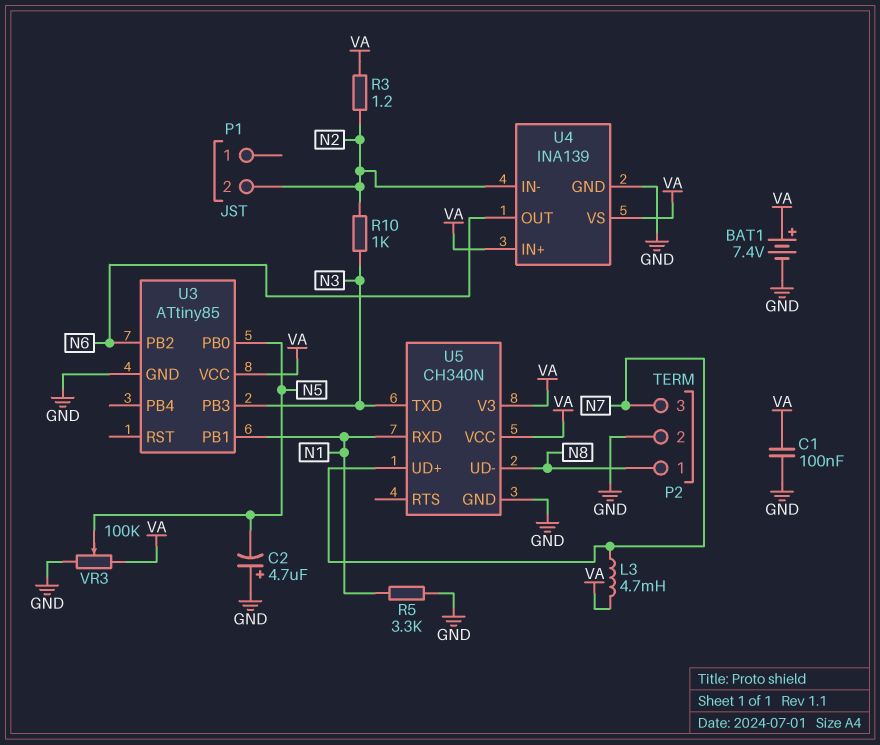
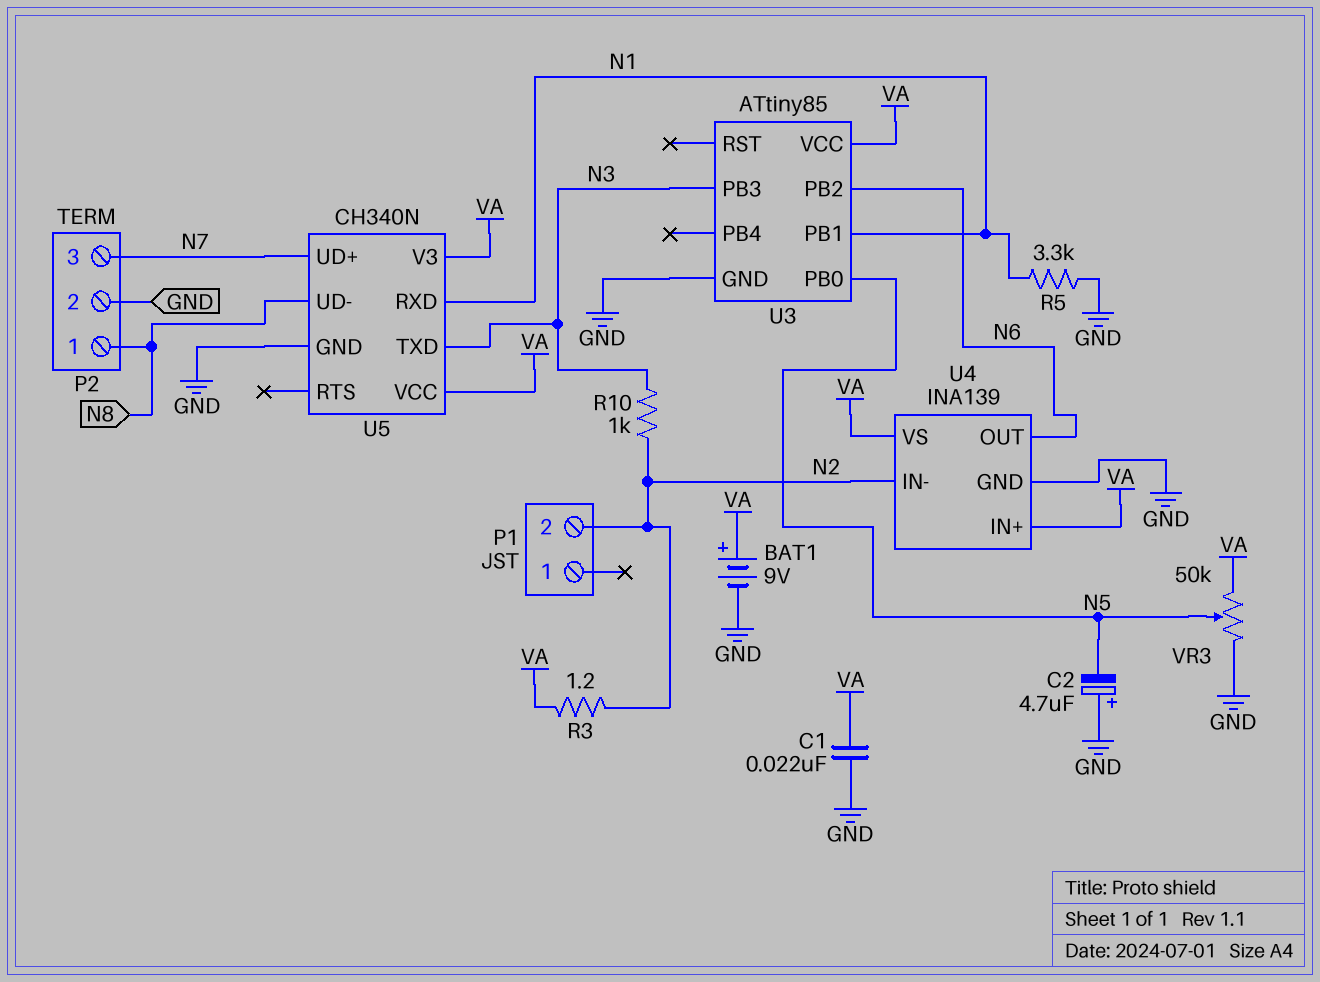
BAT1: 7.4V (plus VA, minus GND) -> 9V (plus VA, minus GND)
C1: 100nF (GND, VA) -> 22nF (GND, VA)
L3: 4.7mH (N7, VA) -> none
VR3: 100k (GND, VA, wiper N5) -> 50k (GND, VA, wiper N5)

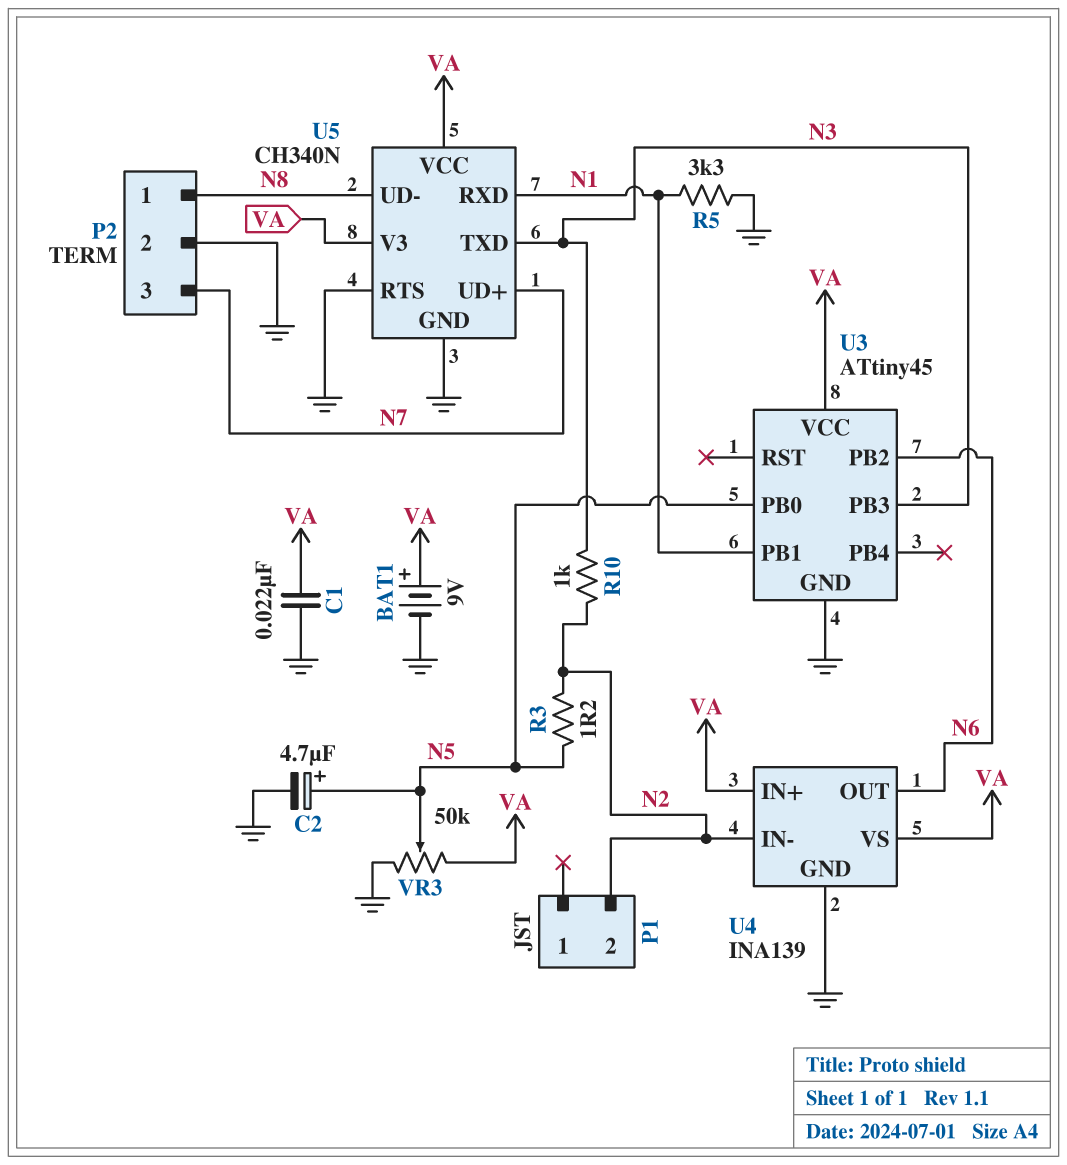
C2: 4.7uF (plus GND, minus N5) -> 4.7uF (plus N5, minus GND)
R3: 1.2 (N2, VA) -> 1.2 (N2, N5)
U3: ATtiny85 -> ATtiny45
U5 pin RTS: none -> GND

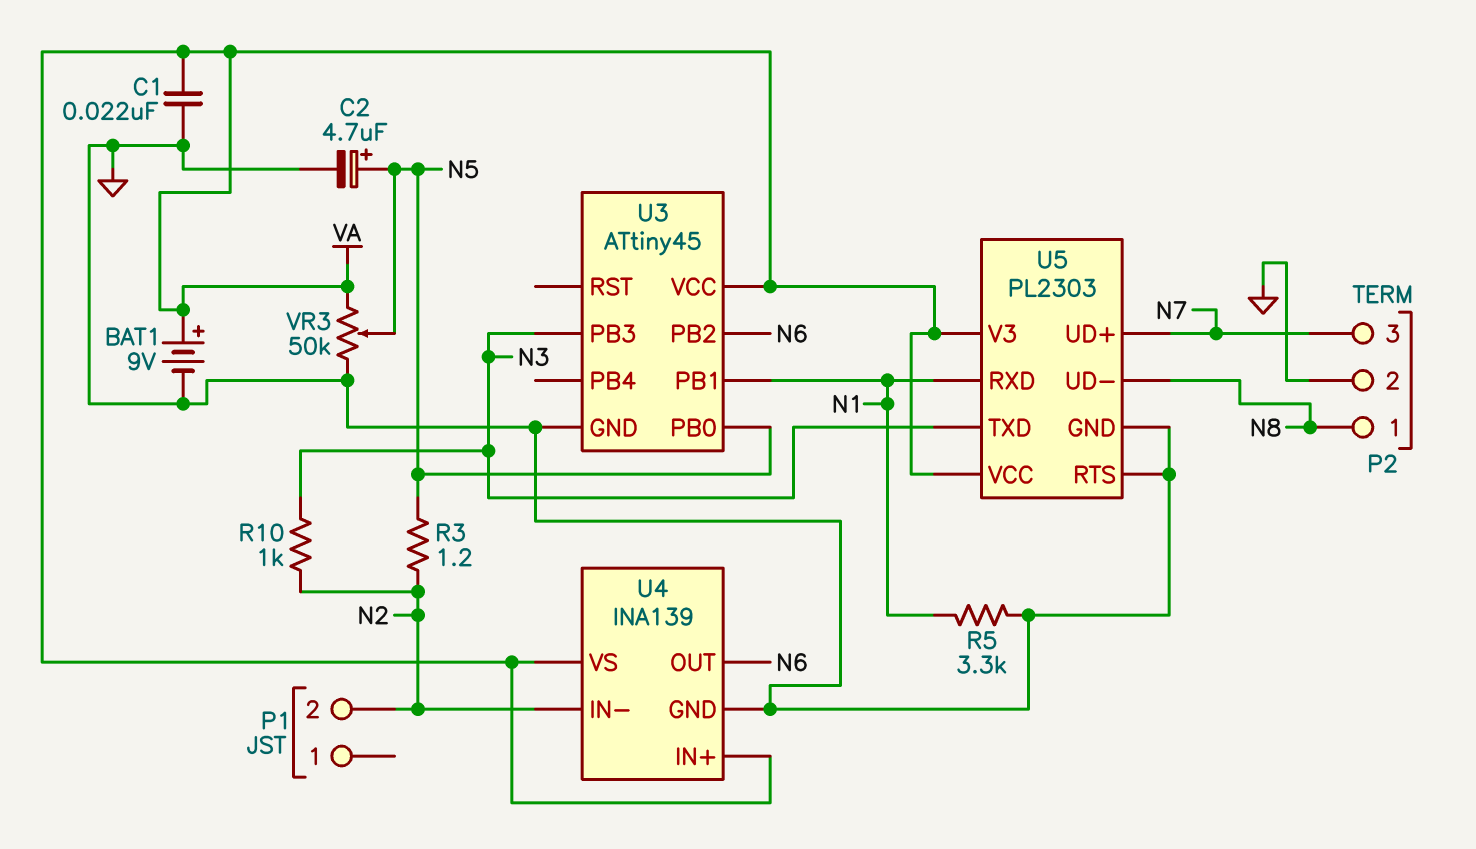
U5: CH340N -> PL2303

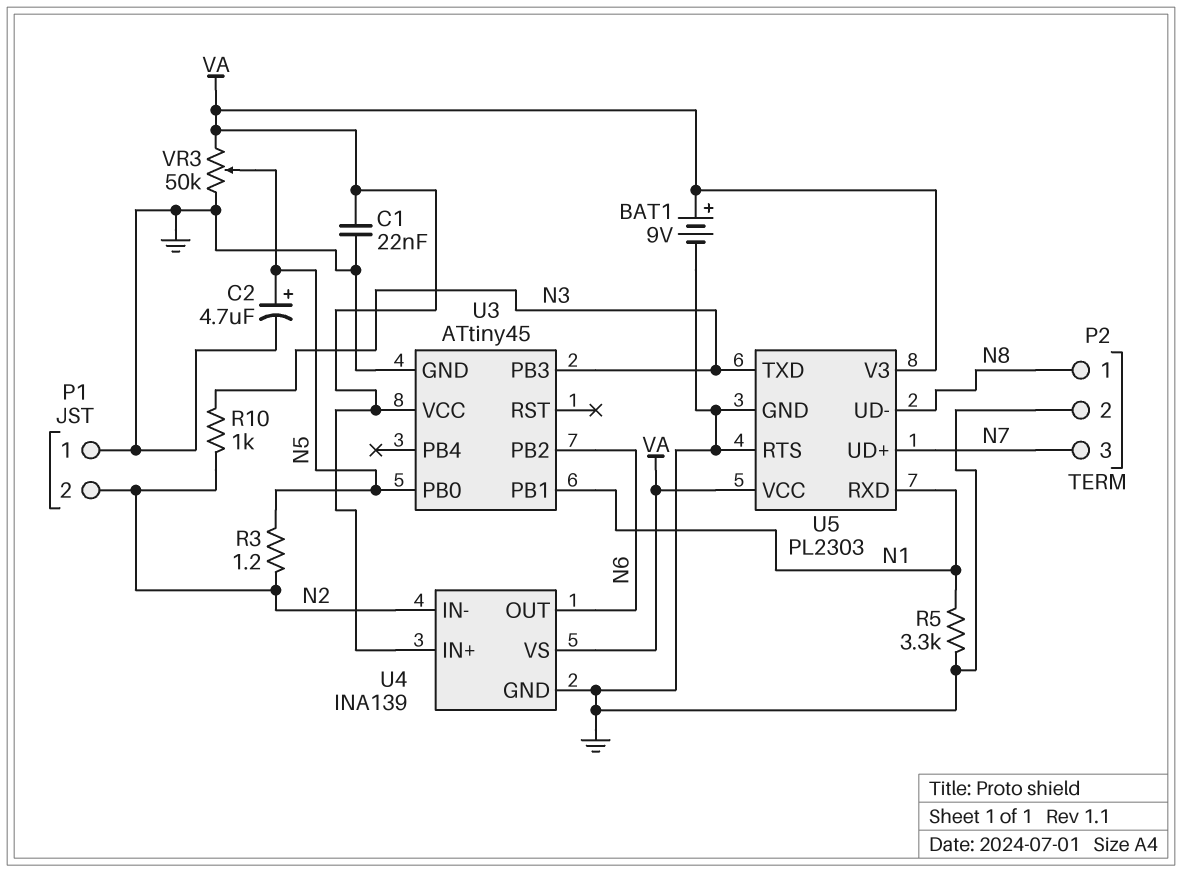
P1 pin 1: none -> GND

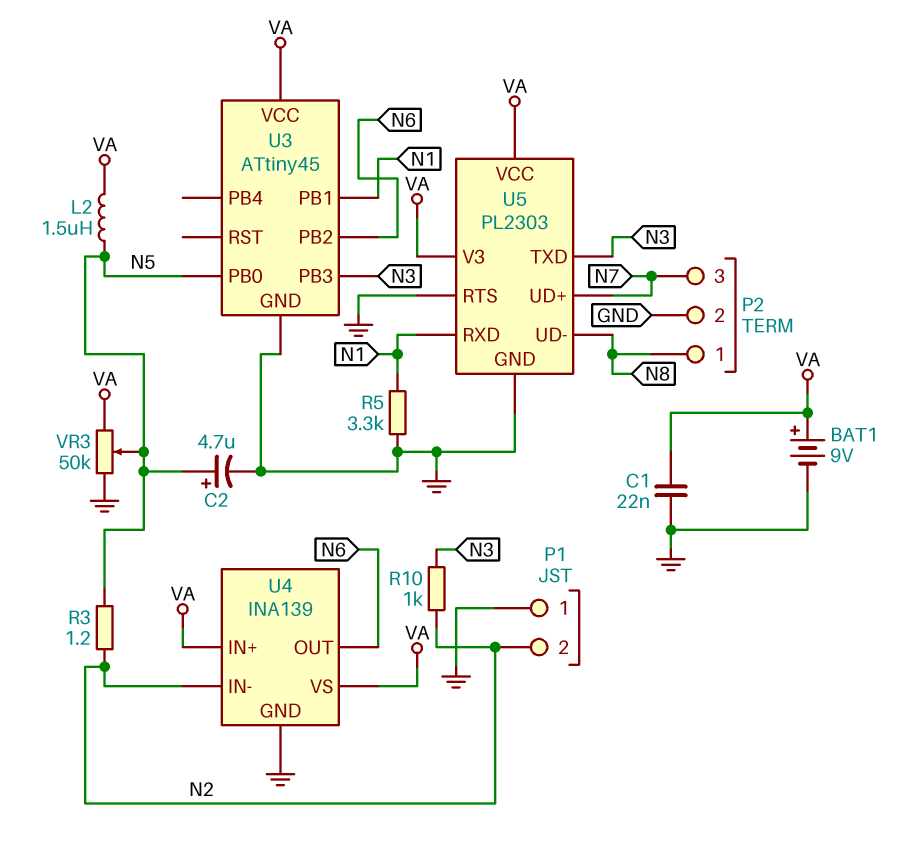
L2: none -> 1.5uH (N5, VA)

